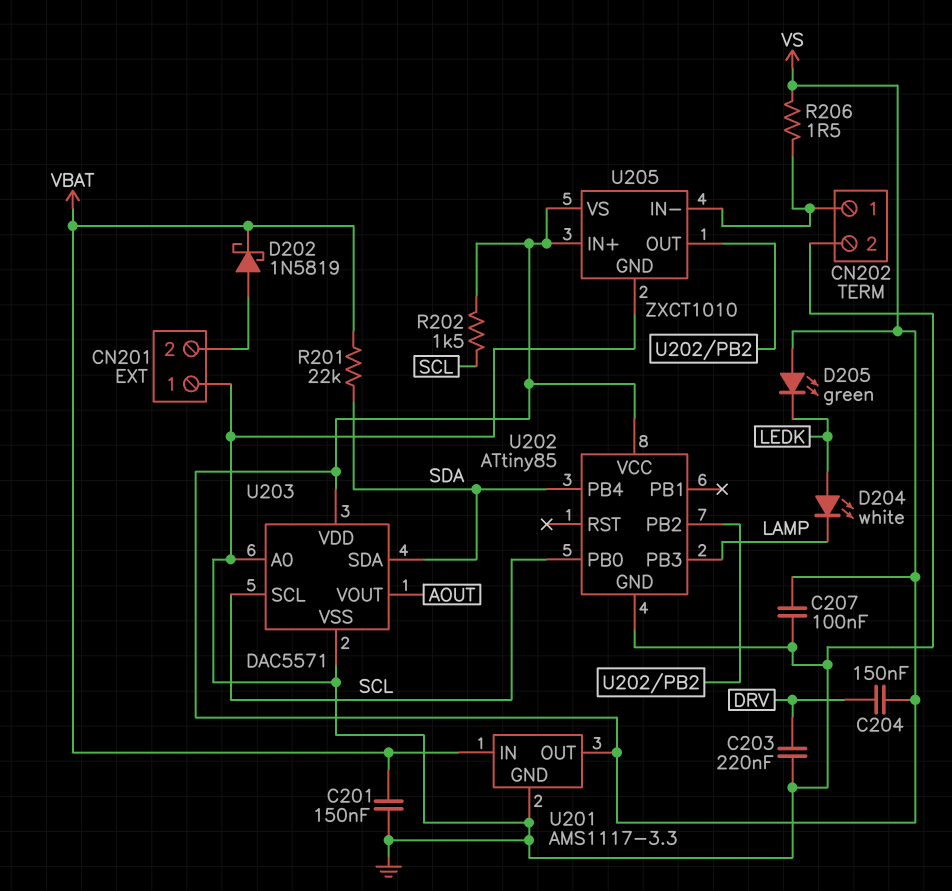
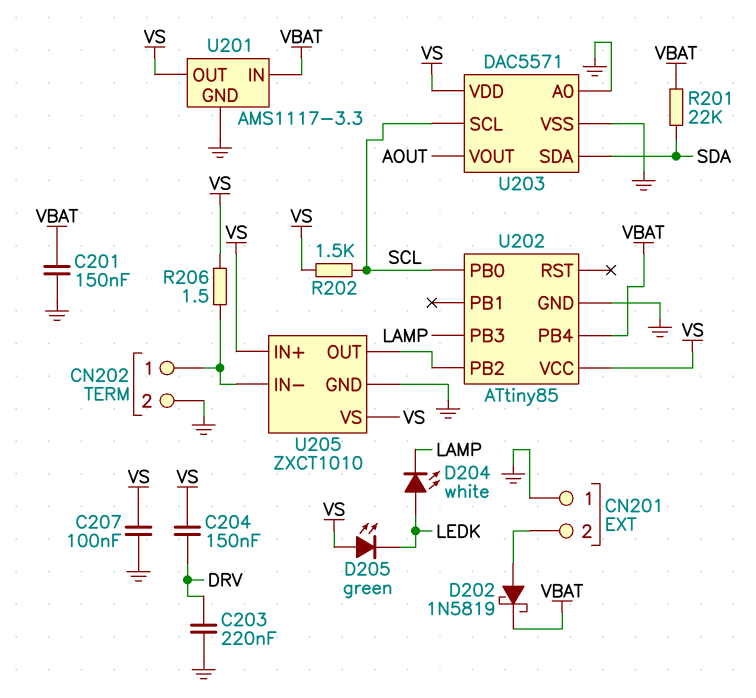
U202 pin PB4: SDA -> VBAT

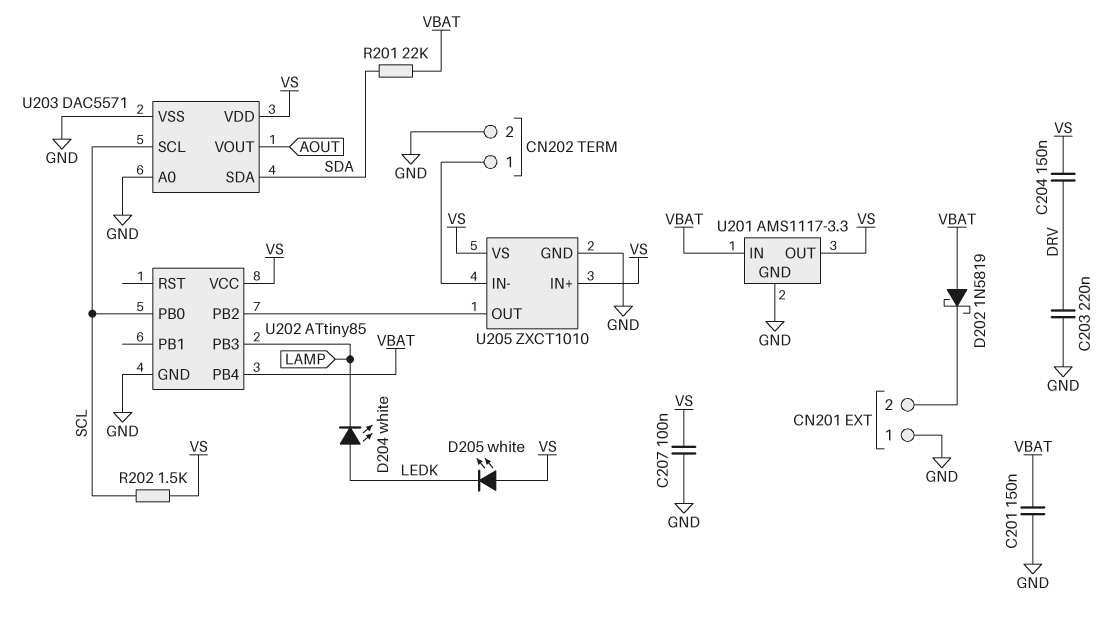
D202: schottky 1N5819 (A CN201/2, K VBAT) -> schottky 1N5819 (A VBAT, K CN201/2)
D205: LED green (A VS, K LEDK) -> LED white (A VS, K LEDK)
R206: 1.5 (CN202/1, VS) -> none

